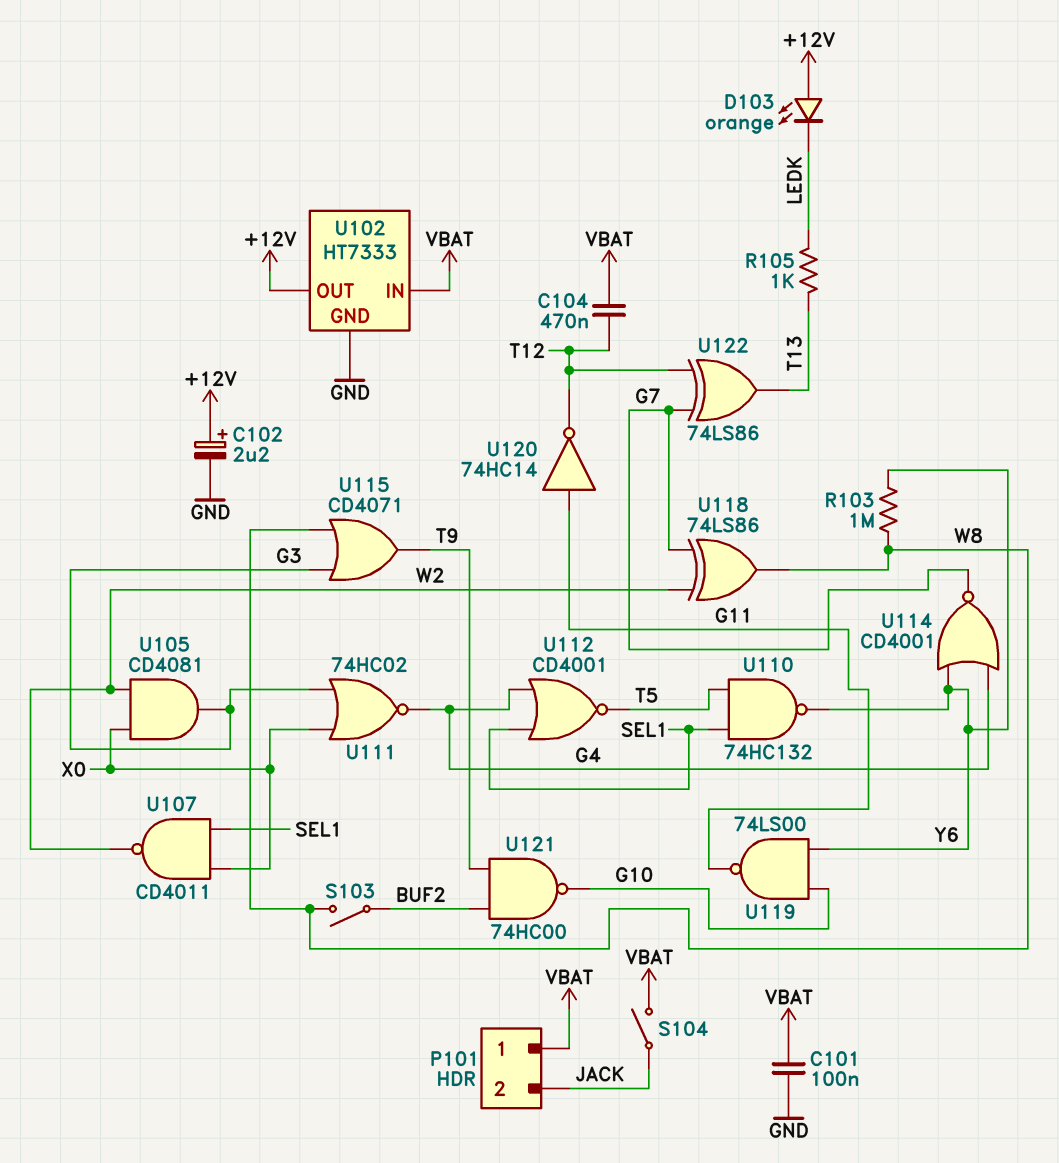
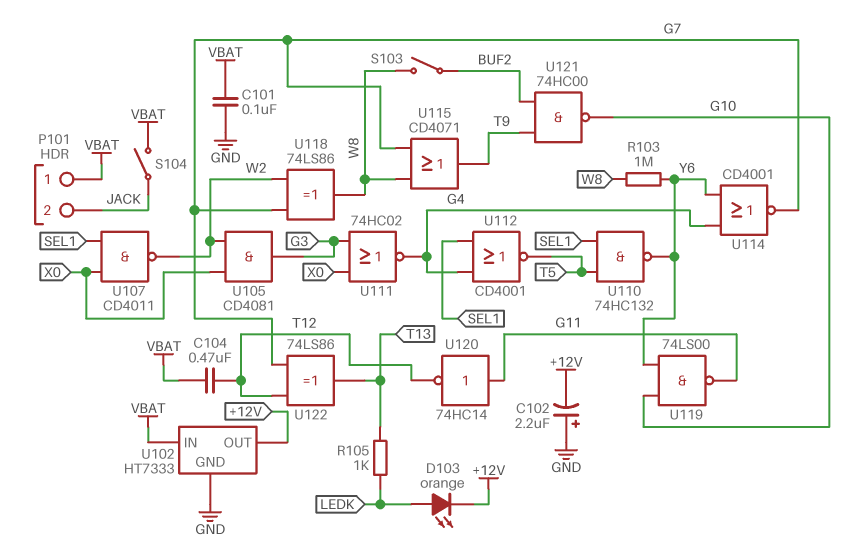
C102: 2.2uF (plus +12V, minus GND) -> 2.2uF (plus GND, minus +12V)
D103: LED orange (A +12V, K LEDK) -> LED orange (A LEDK, K +12V)
U115: OR CD4071 (in G3, in W8, out T9) -> OR CD4071 (in G7, in W8, out T9)

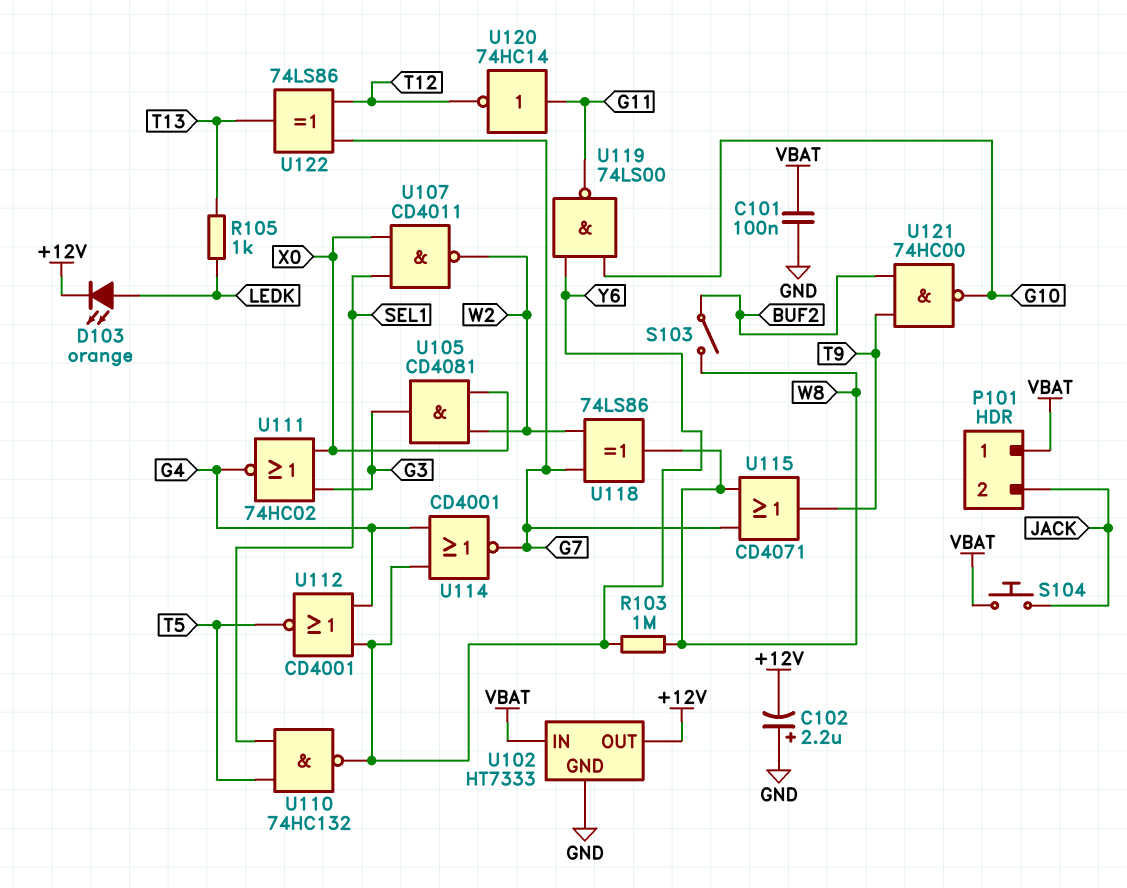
C104: 470nF (T12, VBAT) -> none
S104: switch (JACK, VBAT) -> button (JACK, VBAT)
U112: NOR CD4001 (in G4, in SEL1, out T5) -> NOR CD4001 (in G4, in Y6, out T5)

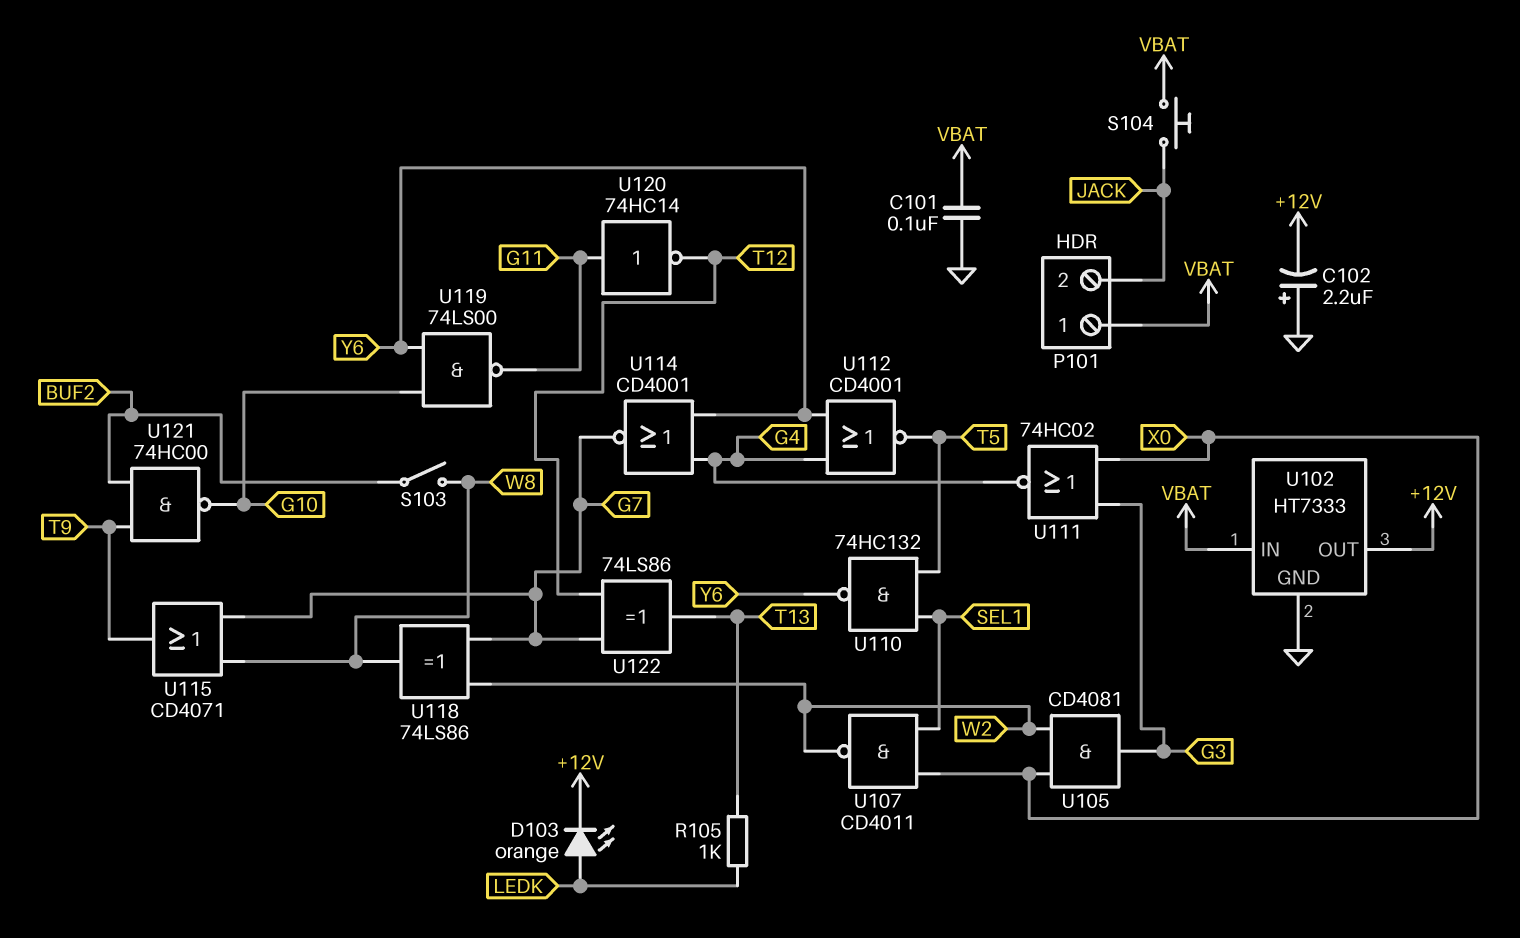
R103: 1M (W8, Y6) -> none

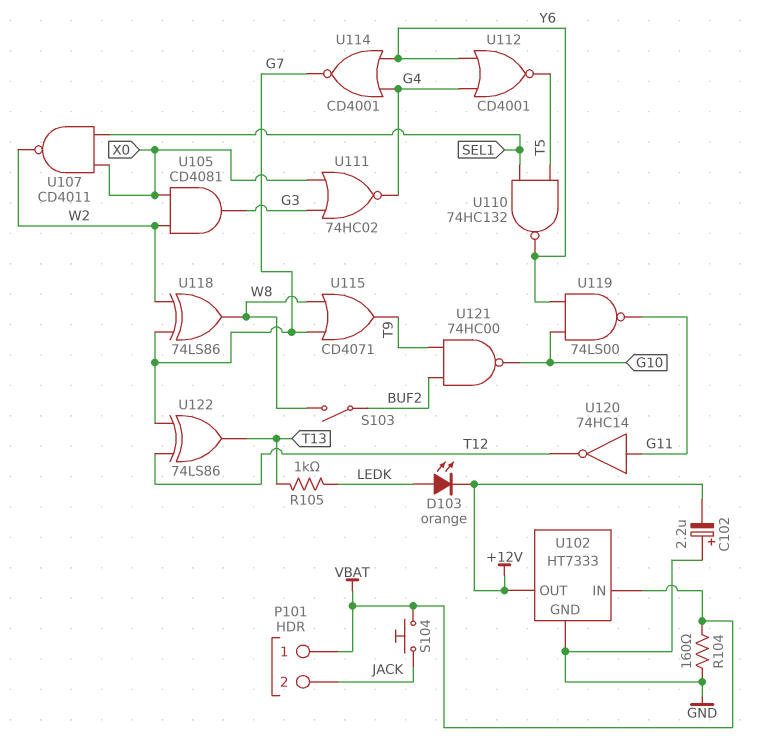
C101: 100nF (GND, VBAT) -> none
R104: none -> 160 (GND, VBAT)

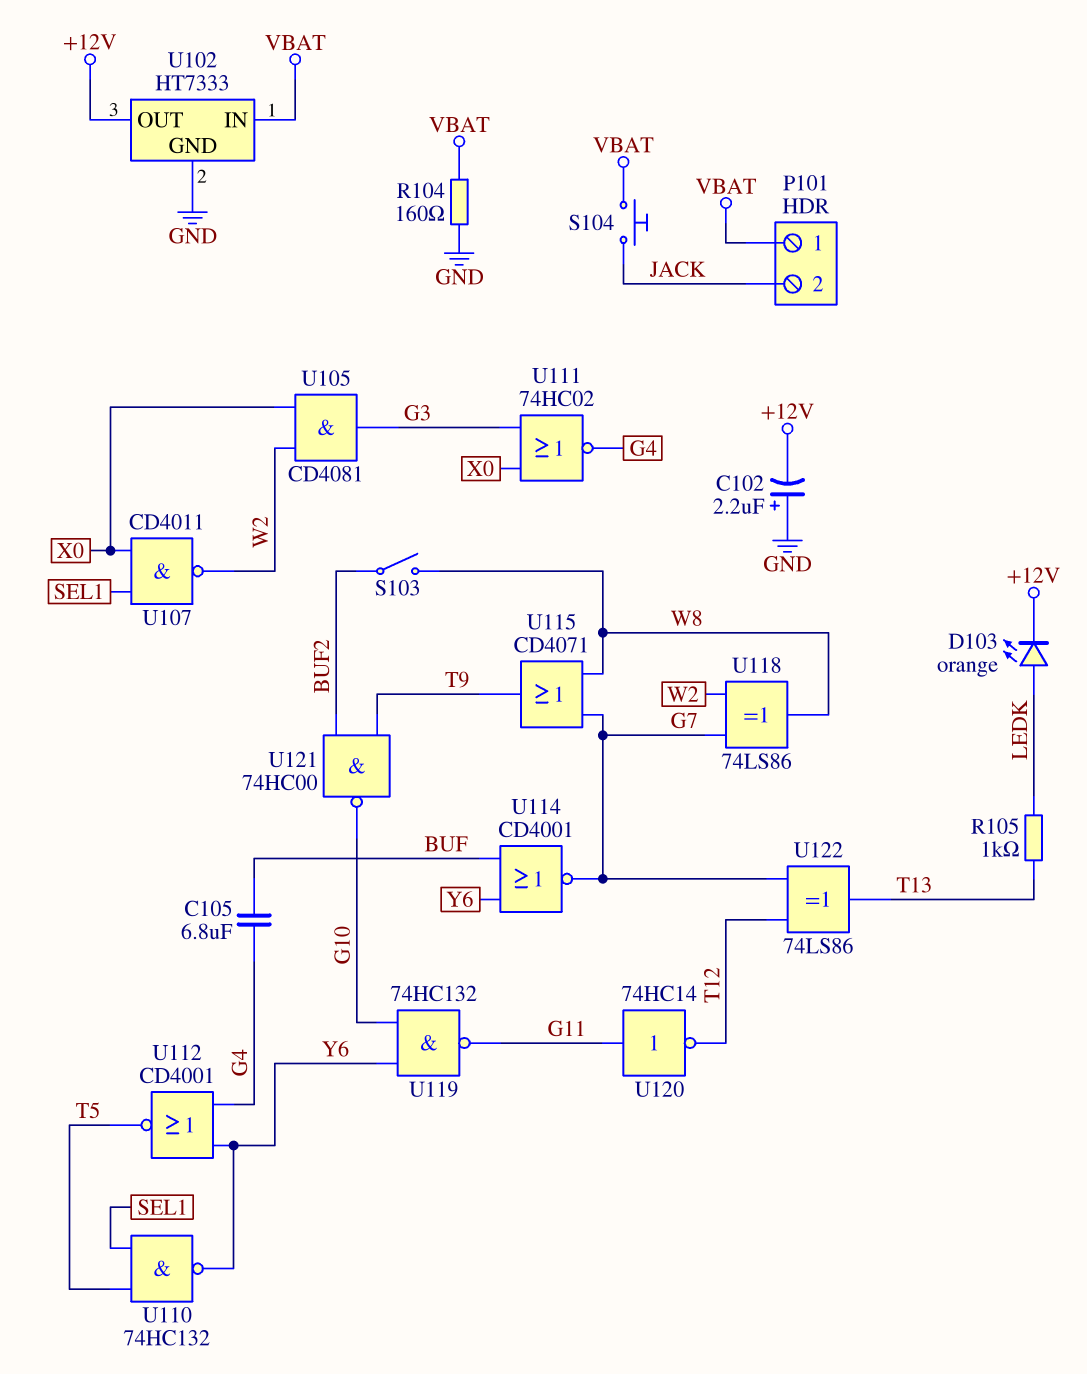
C105: none -> 6.8uF (BUF, G4)
U114: NOR CD4001 (in G4, in Y6, out G7) -> NOR CD4001 (in BUF, in Y6, out G7)
U119: NAND 74LS00 (in G10, in Y6, out G11) -> NAND 74HC132 (in G10, in Y6, out G11)

